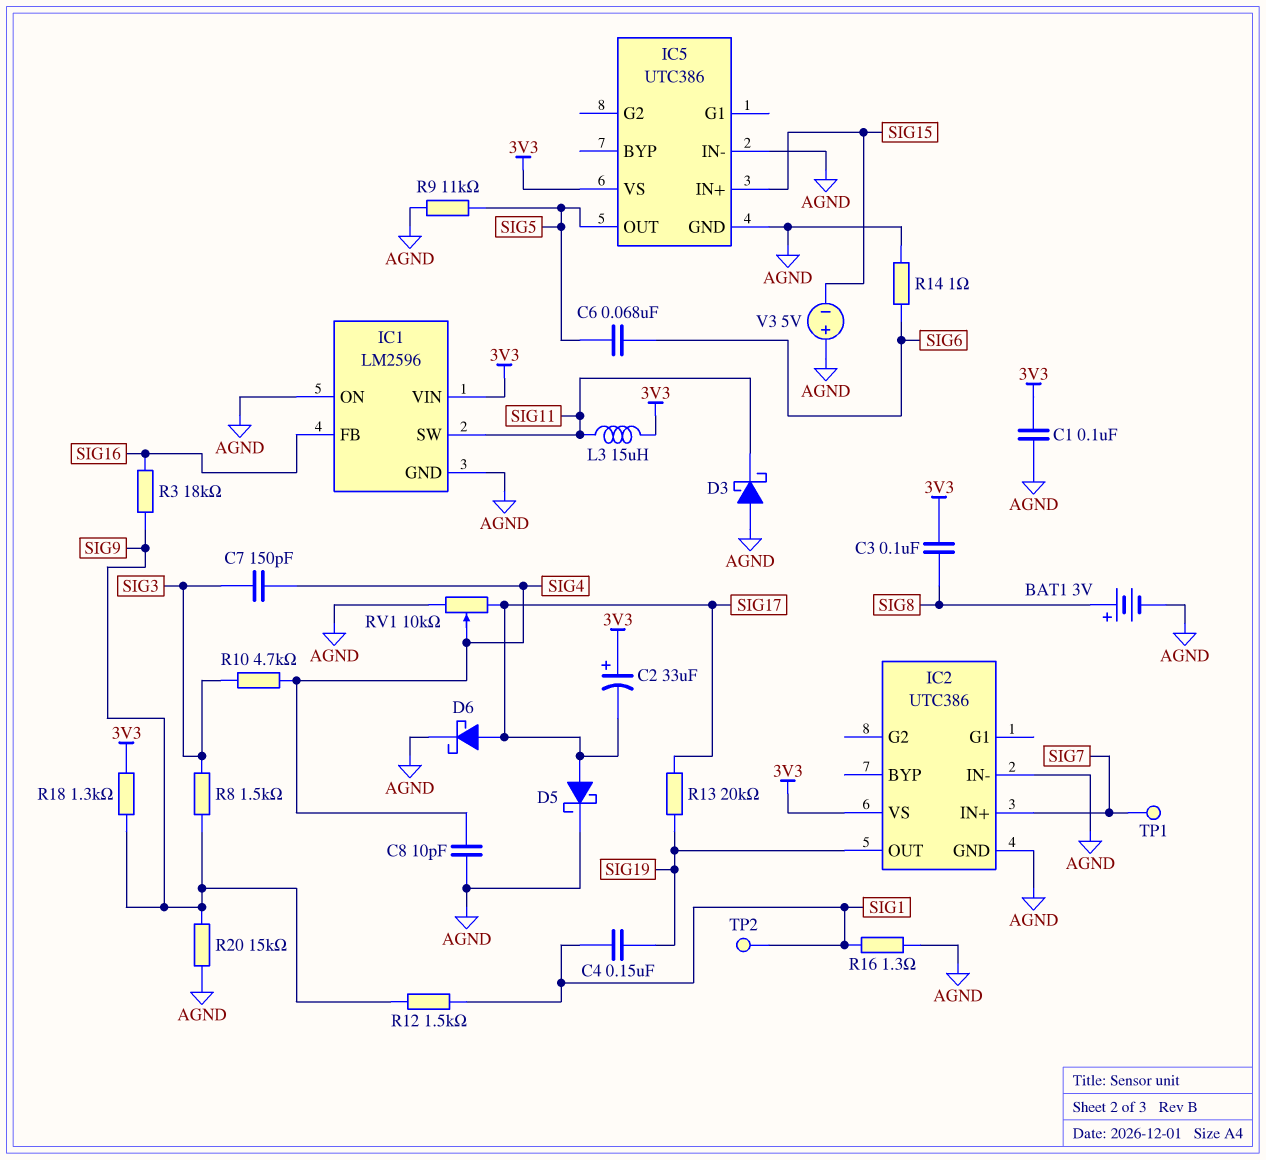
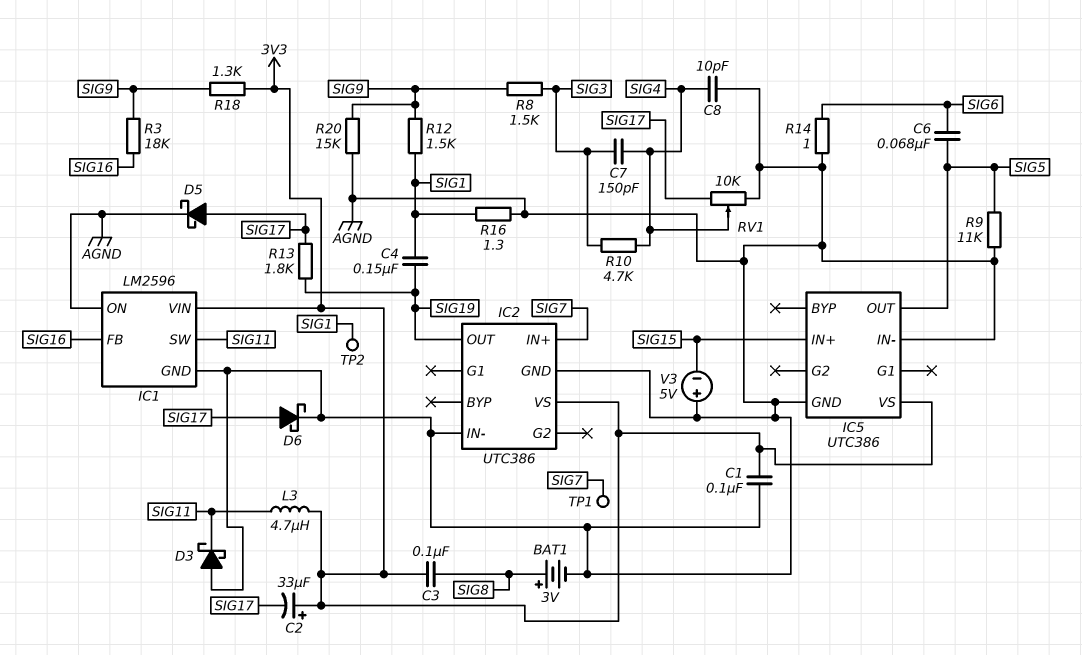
L3: 15uH (3V3, SIG11) -> 4.7uH (3V3, SIG11)
R13: 20k (SIG17, SIG19) -> 1.8k (SIG17, SIG19)

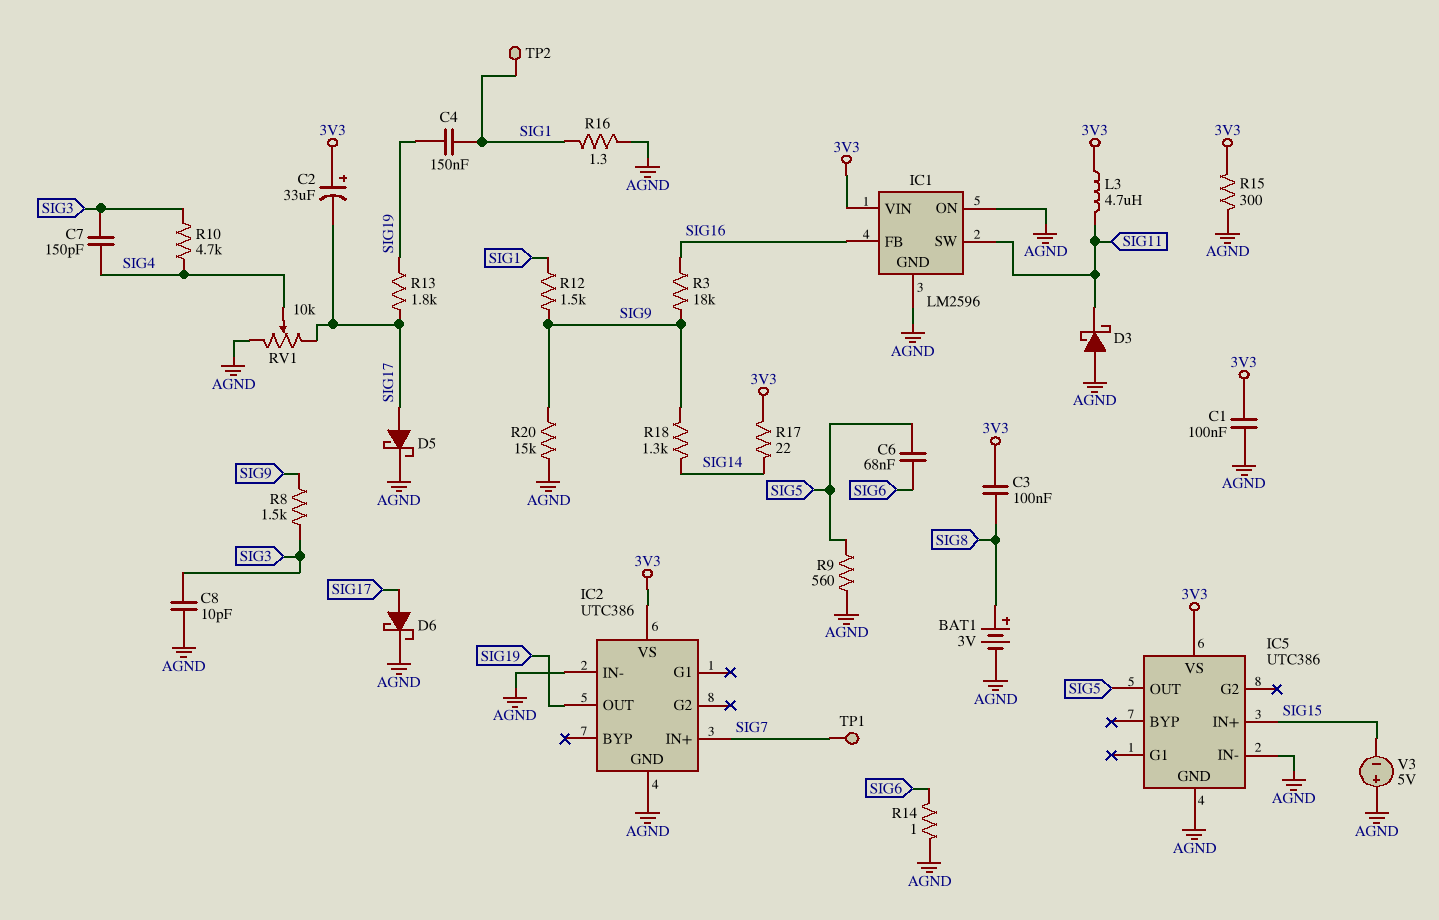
C8: 10pF (AGND, SIG4) -> 10pF (AGND, SIG3)
R9: 11k (AGND, SIG5) -> 560 (AGND, SIG5)
R15: none -> 300 (3V3, AGND)
R17: none -> 22 (3V3, SIG14)
R18: 1.3k (3V3, SIG9) -> 1.3k (SIG9, SIG14)

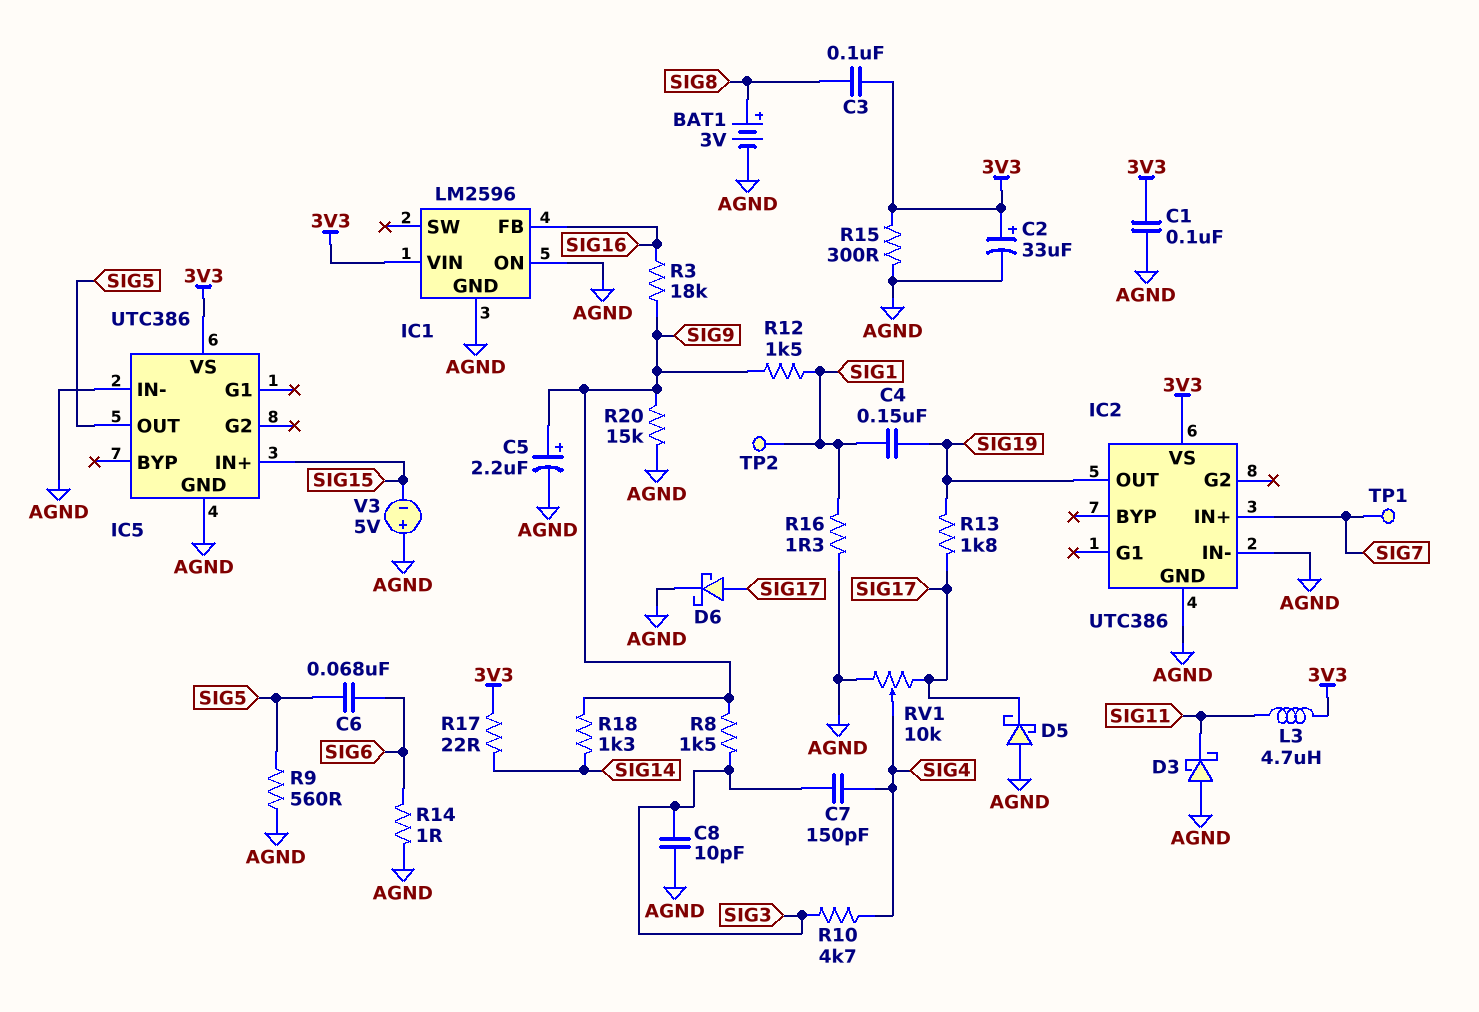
C2: 33uF (plus 3V3, minus SIG17) -> 33uF (plus 3V3, minus AGND)
C5: none -> 2.2uF (plus SIG9, minus AGND)
D5: schottky (A SIG17, K AGND) -> schottky (A AGND, K SIG17)
IC1 pin SW: SIG11 -> none

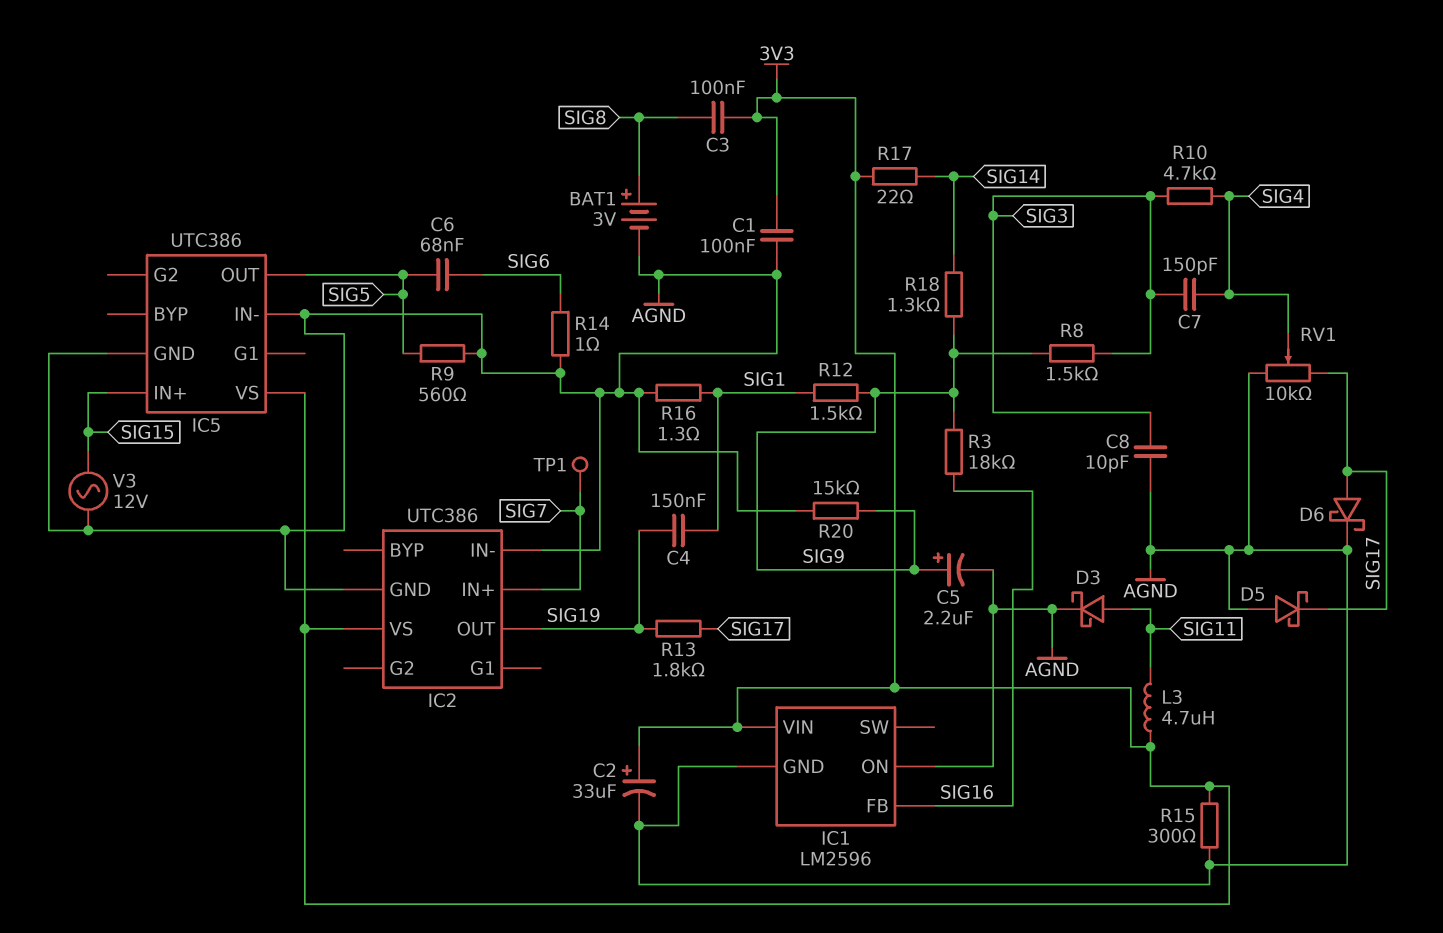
D3: schottky (A AGND, K SIG11) -> schottky (A SIG11, K AGND)
TP2: test point (SIG1) -> none
V3: 5V (plus AGND, minus SIG15) -> AC 12V (AGND, SIG15)

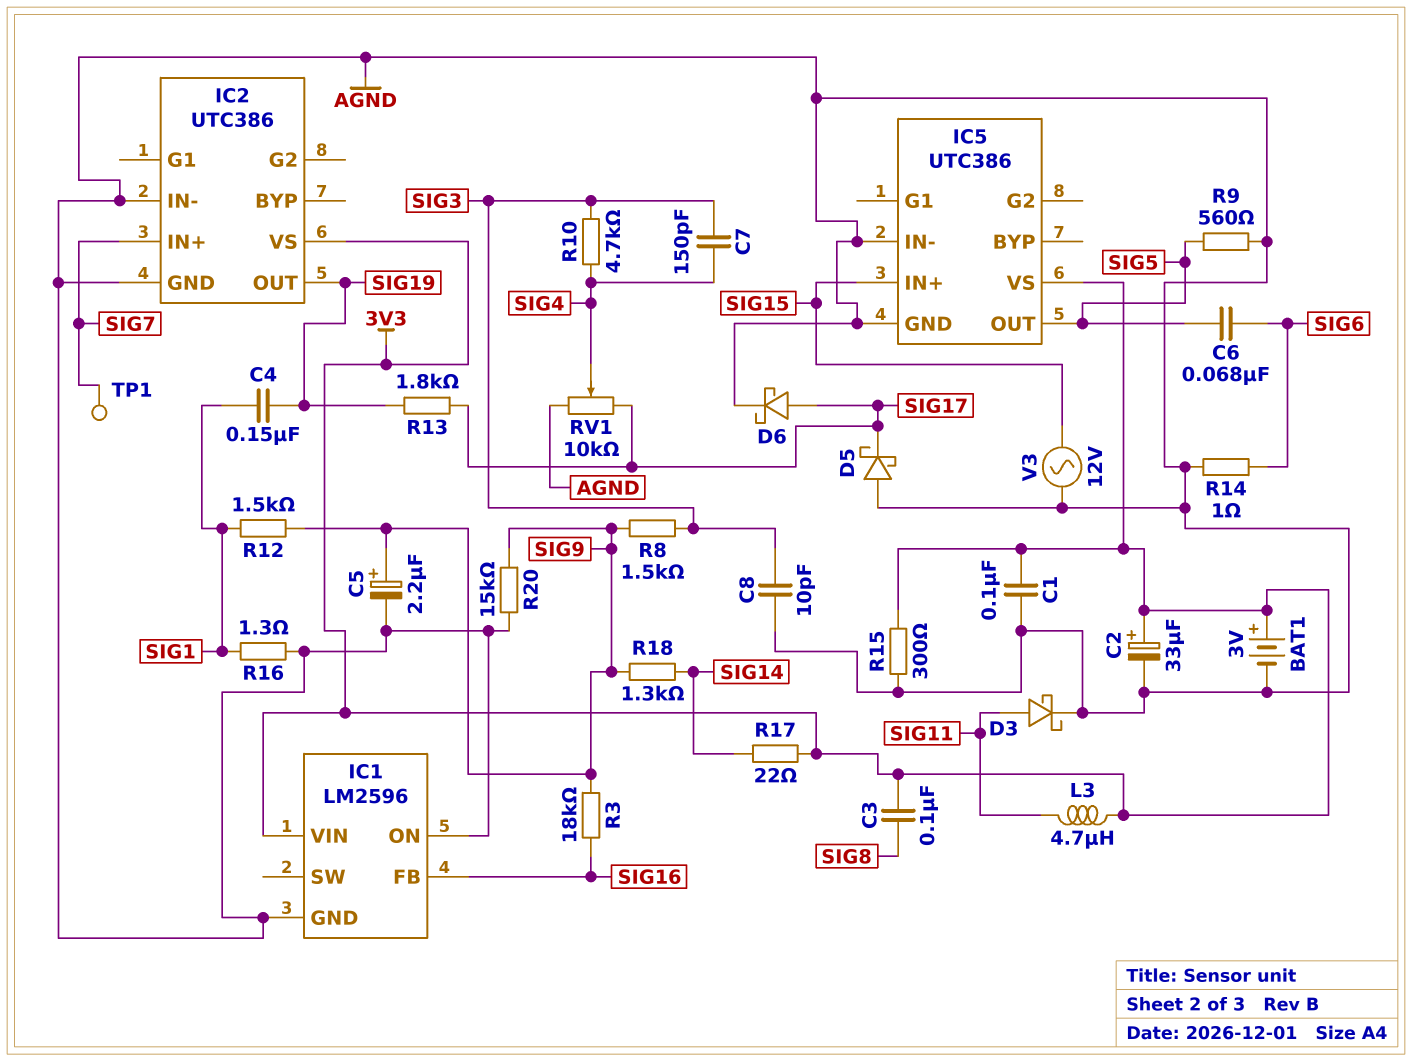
BAT1: 3V (plus SIG8, minus AGND) -> 3V (plus 3V3, minus AGND)

